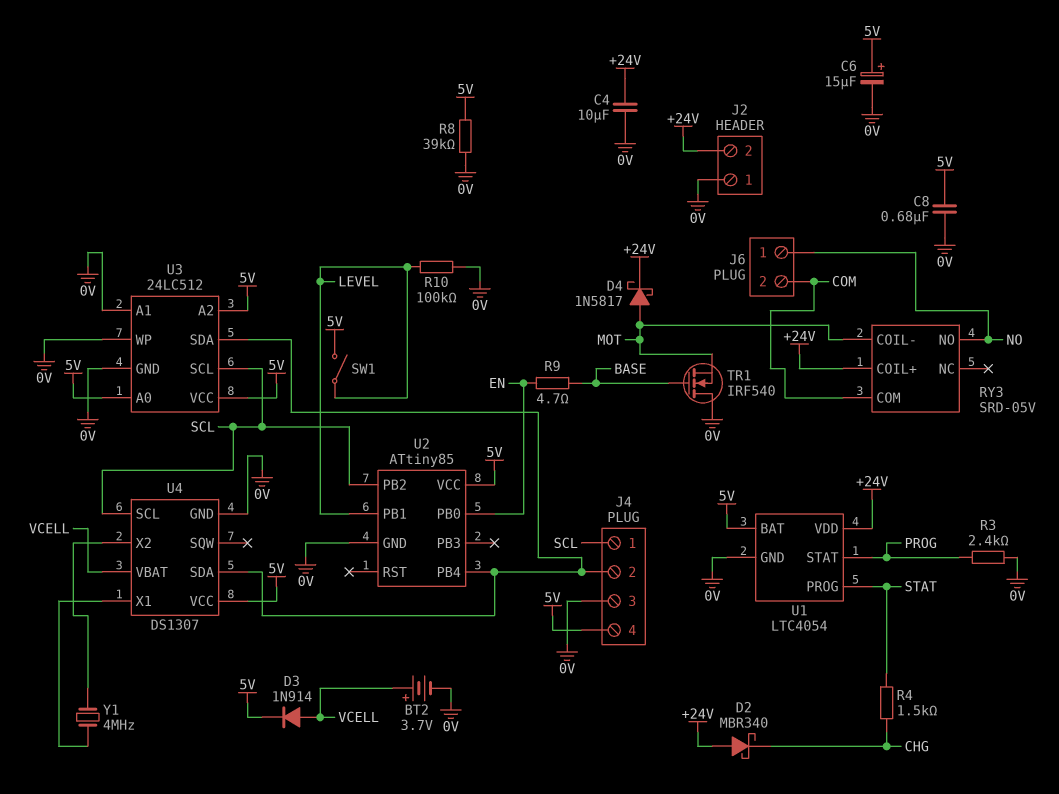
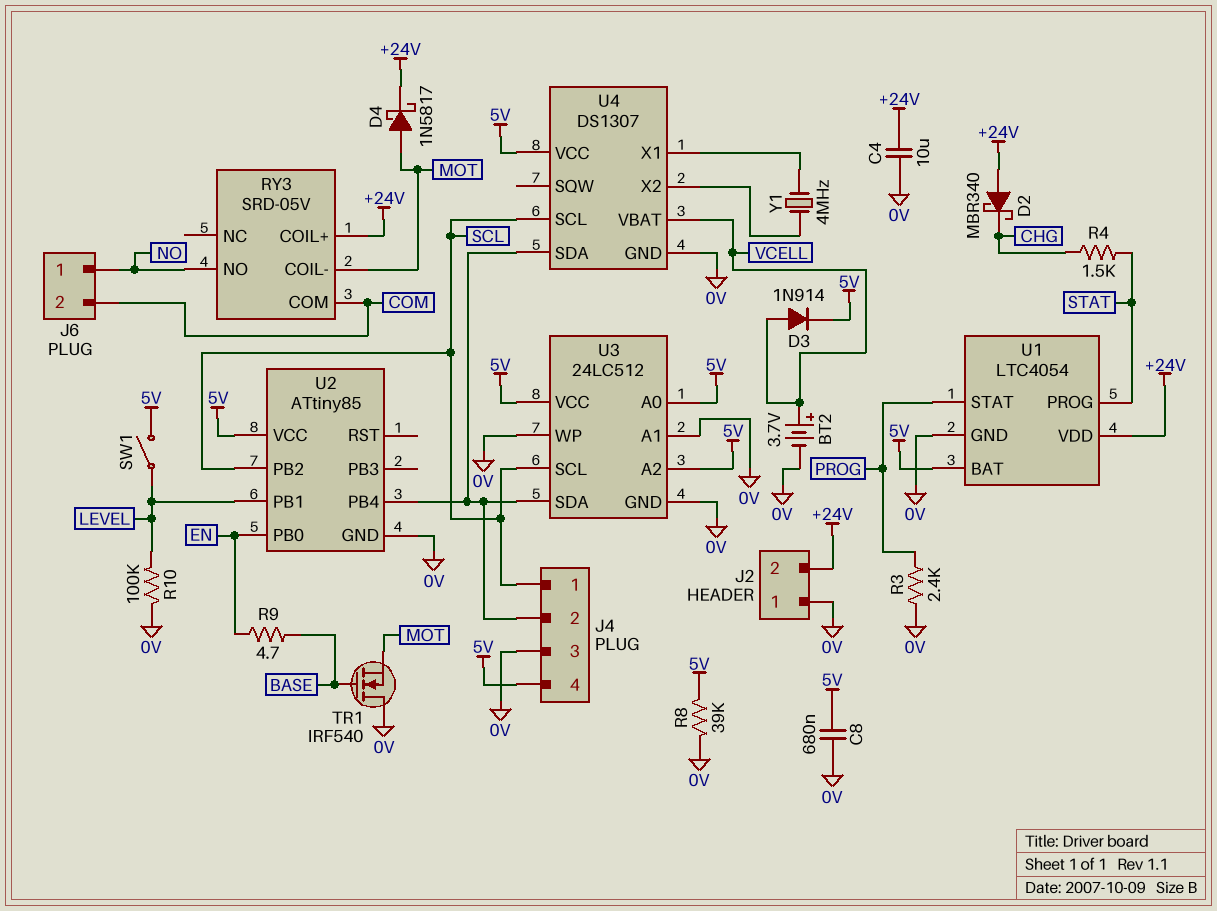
C6: 15uF (plus 5V, minus 0V) -> none

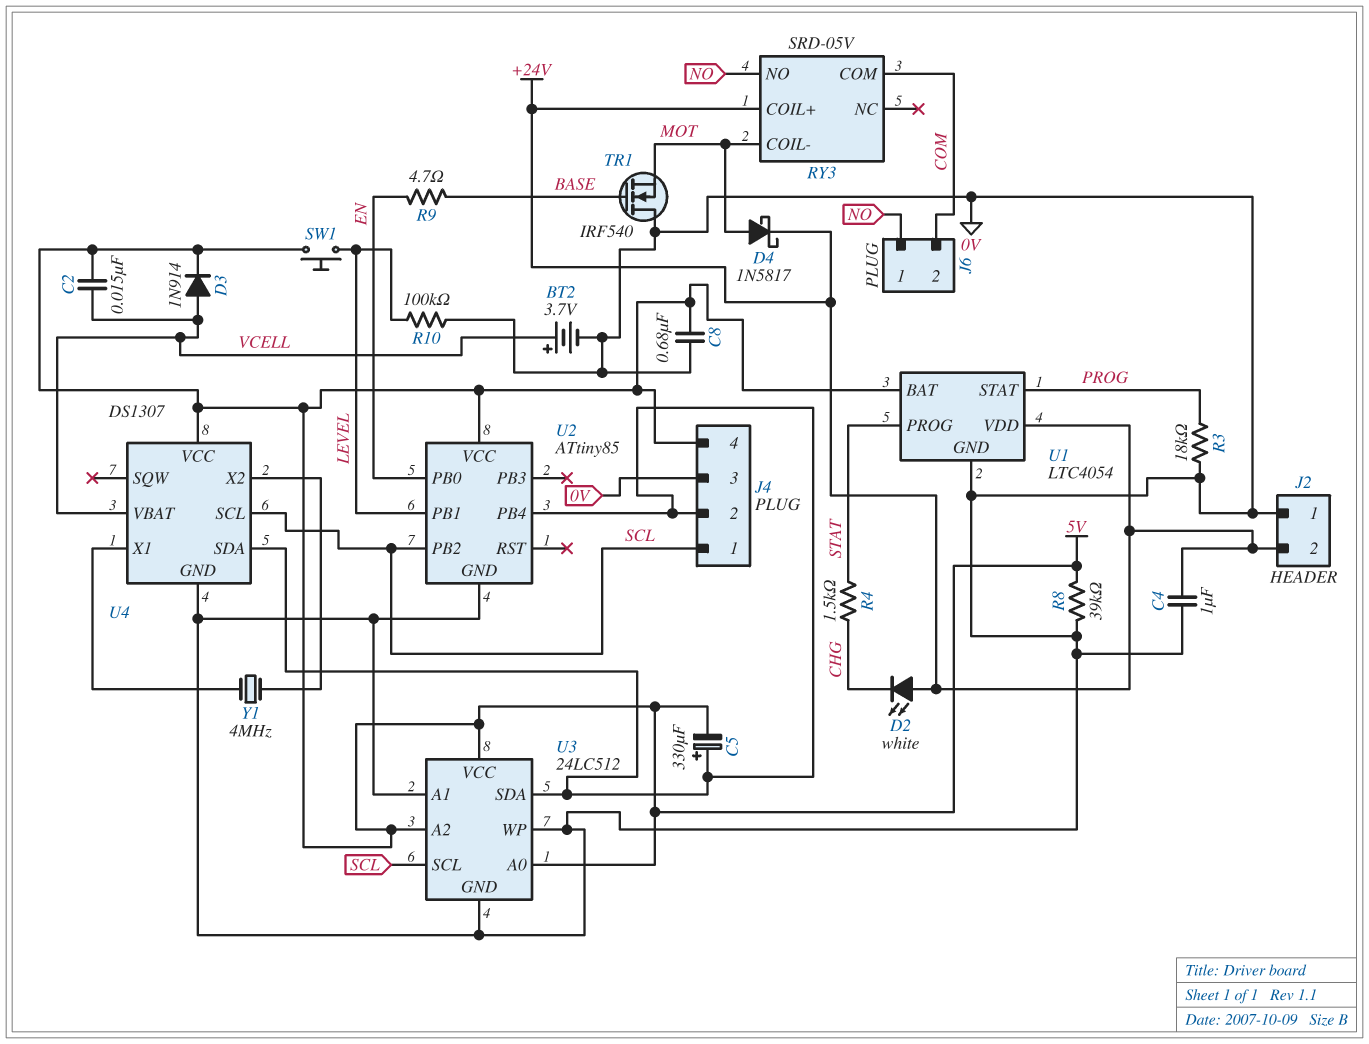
C2: none -> 15nF (5V, VCELL)
C4: 10uF (+24V, 0V) -> 1uF (+24V, 0V)
C5: none -> 330uF (plus J4/2, minus 5V)
D2: schottky MBR340 (A +24V, K CHG) -> LED white (A +24V, K CHG)
R3: 2.4k (0V, PROG) -> 18k (0V, PROG)
SW1: switch (5V, LEVEL) -> button (5V, LEVEL)

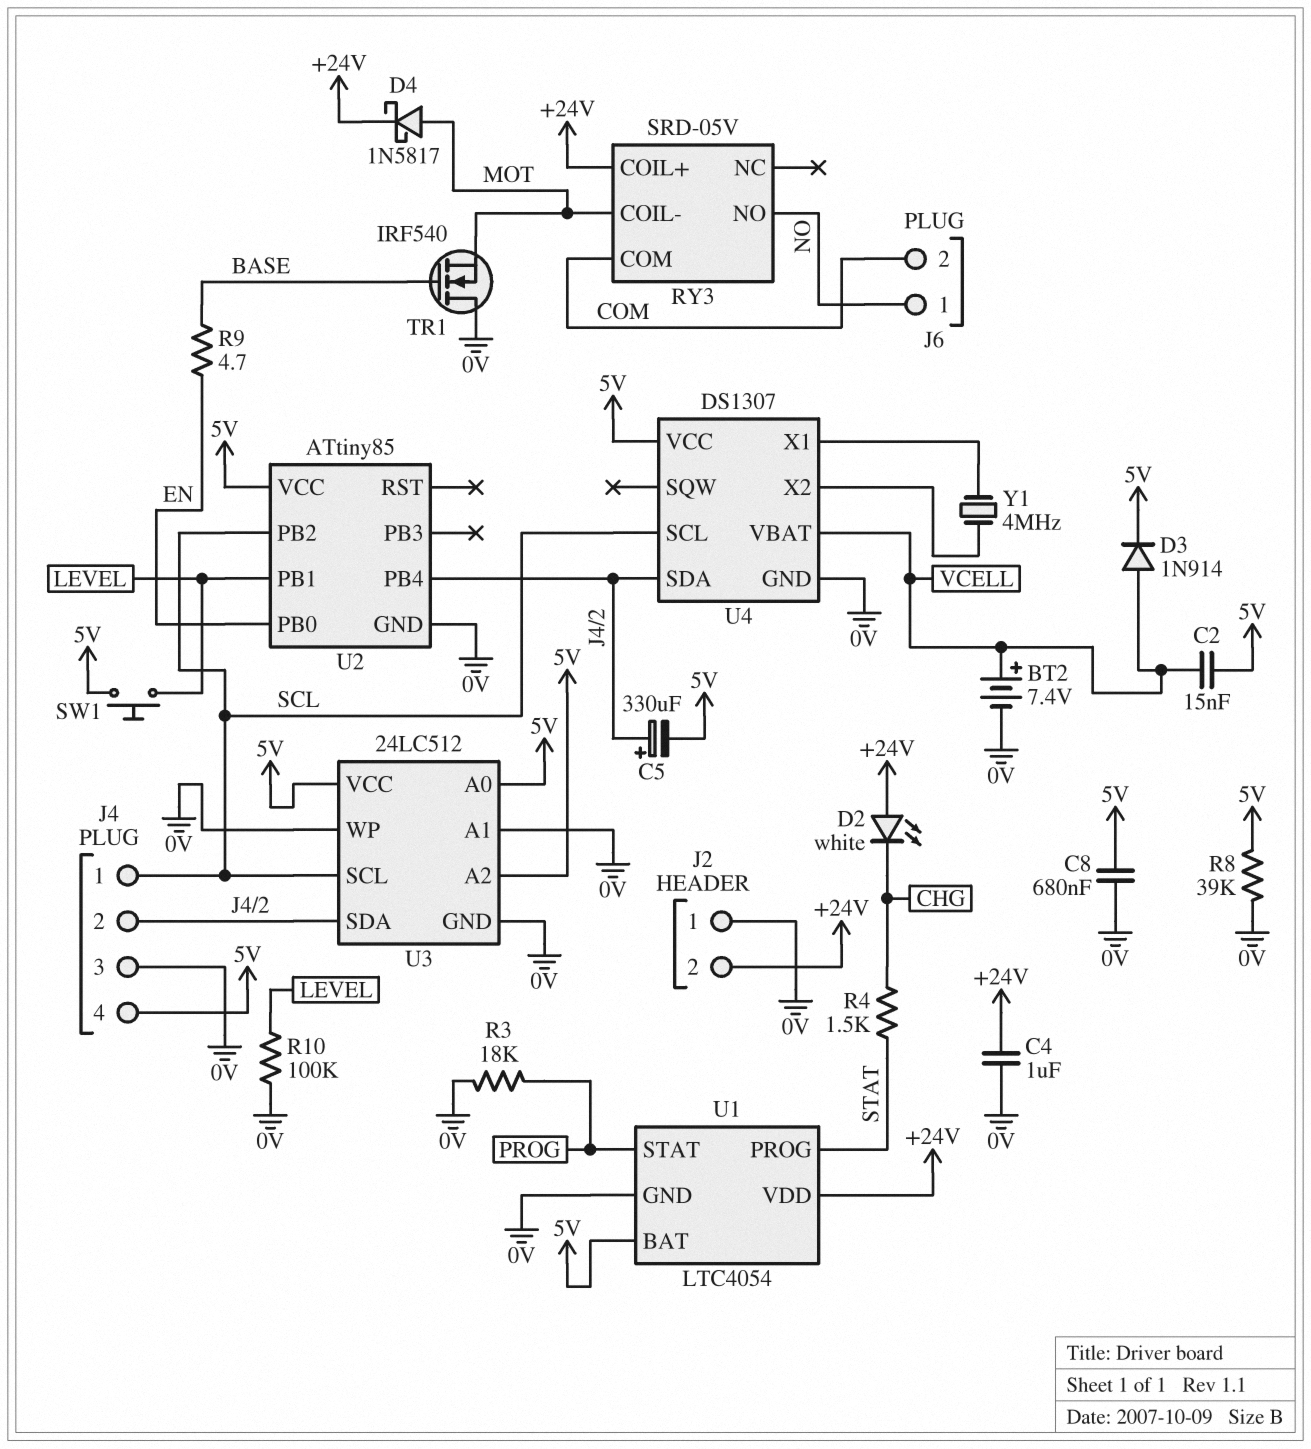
BT2: 3.7V (plus VCELL, minus 0V) -> 7.4V (plus VCELL, minus 0V)

